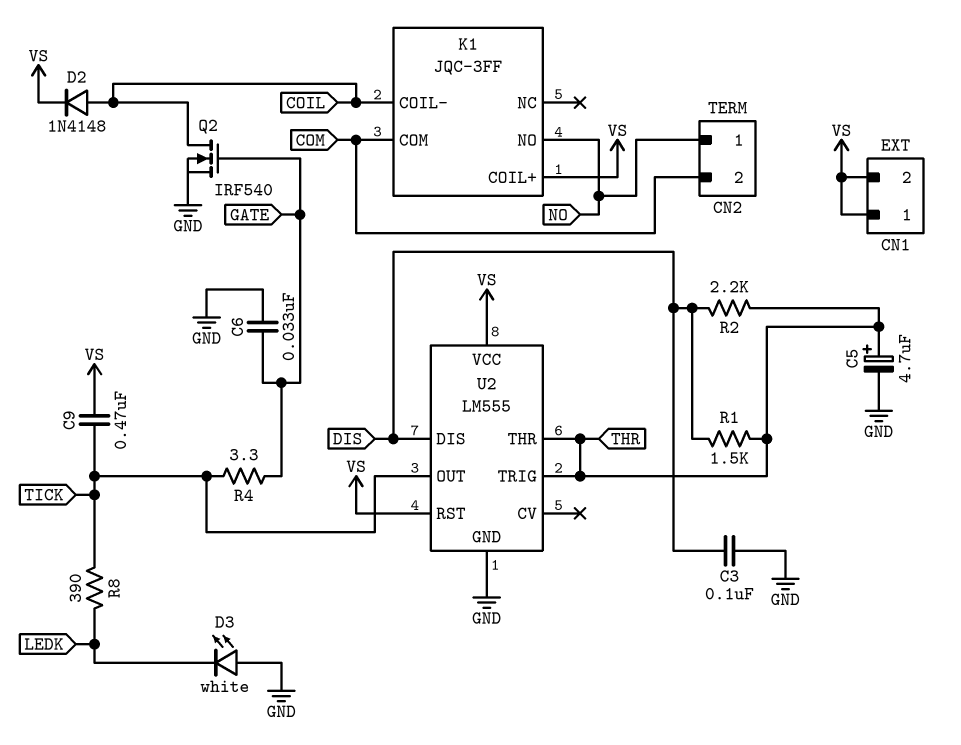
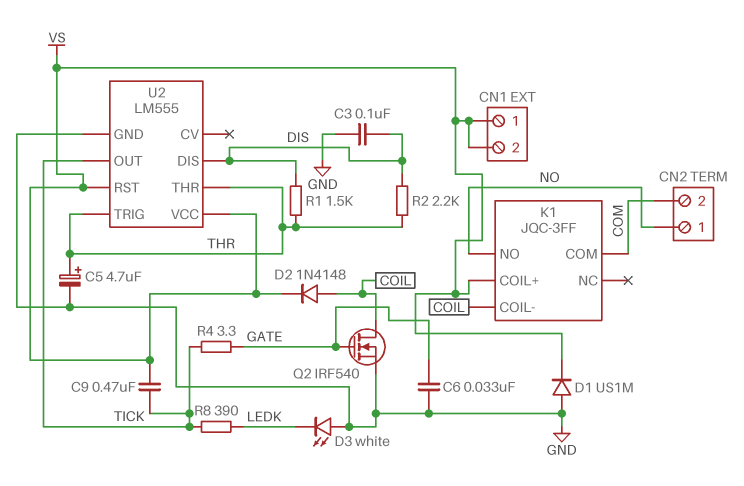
D1: none -> diode US1M (A GND, K VS)

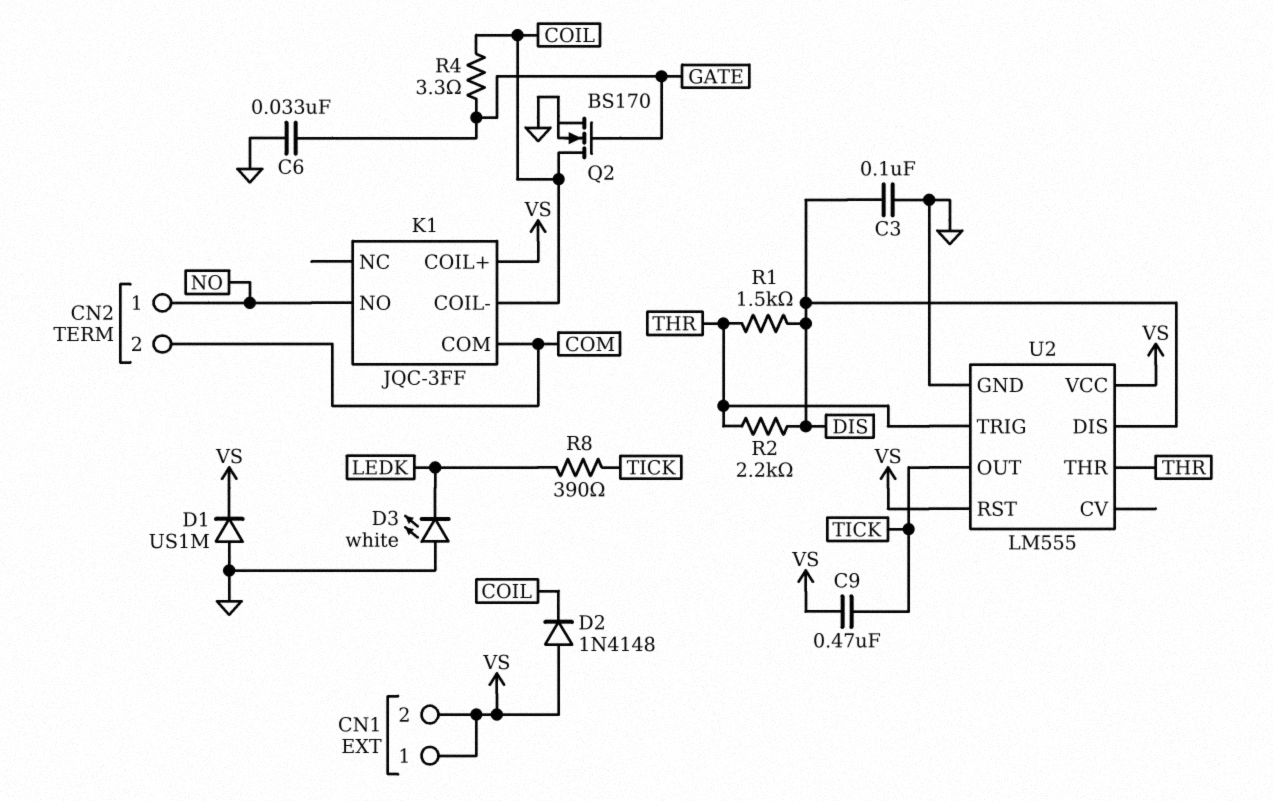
C5: 4.7uF (plus THR, minus GND) -> none
D2: diode 1N4148 (A COIL, K VS) -> diode 1N4148 (A VS, K COIL)
Q2: NMOS IRF540 (G GATE, D COIL, S GND) -> NMOS BS170 (G GATE, D COIL, S GND)
R4: 3.3 (GATE, TICK) -> 3.3 (COIL, GATE)

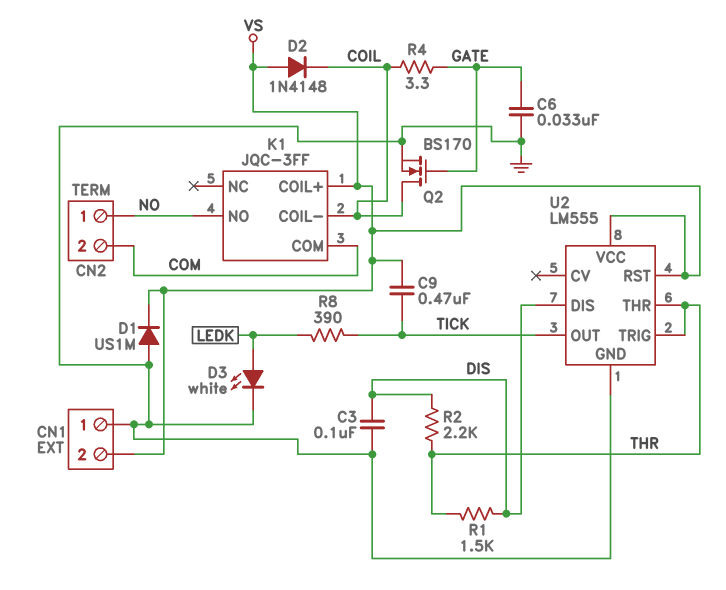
CN1 pin 1: VS -> GND
D3: LED white (A GND, K LEDK) -> LED white (A LEDK, K GND)

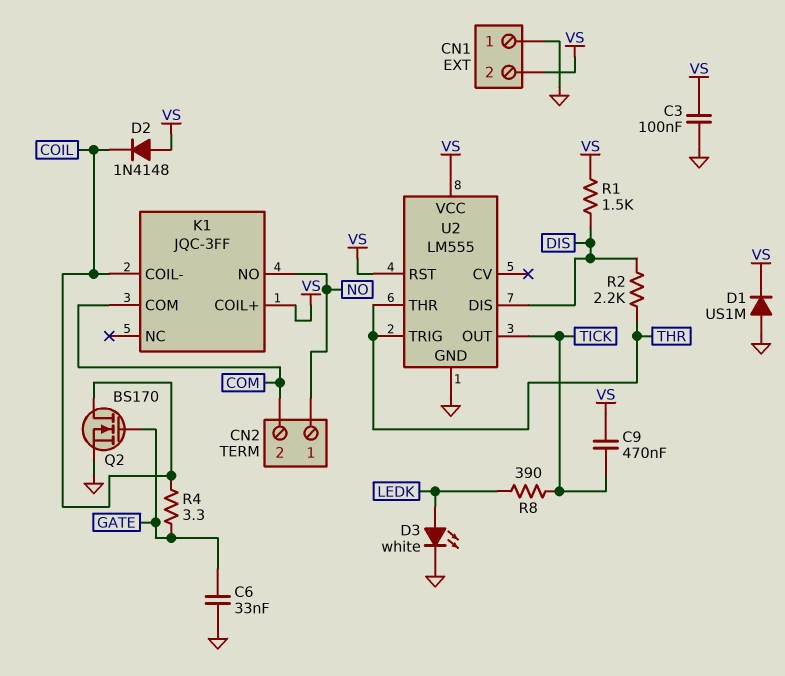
C3: 100nF (DIS, GND) -> 100nF (GND, VS)
R1: 1.5k (DIS, THR) -> 1.5k (DIS, VS)

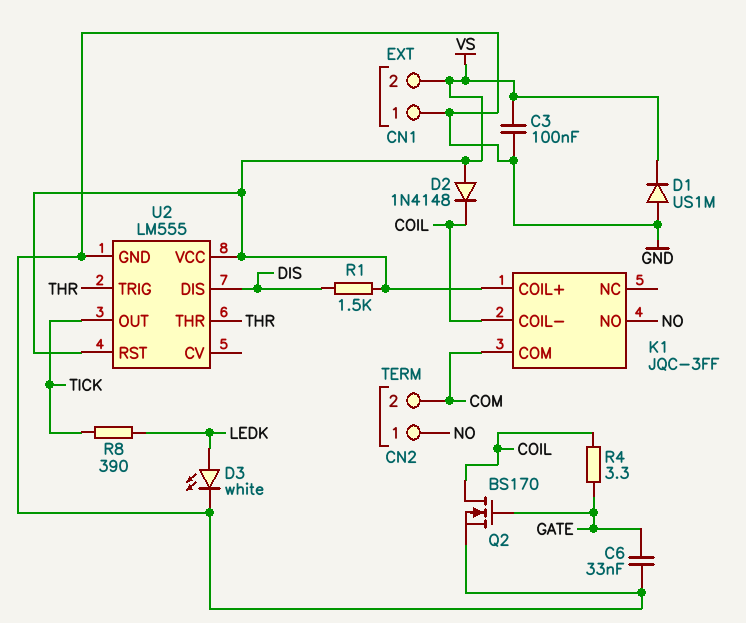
C9: 470nF (TICK, VS) -> none
R2: 2.2k (DIS, THR) -> none

